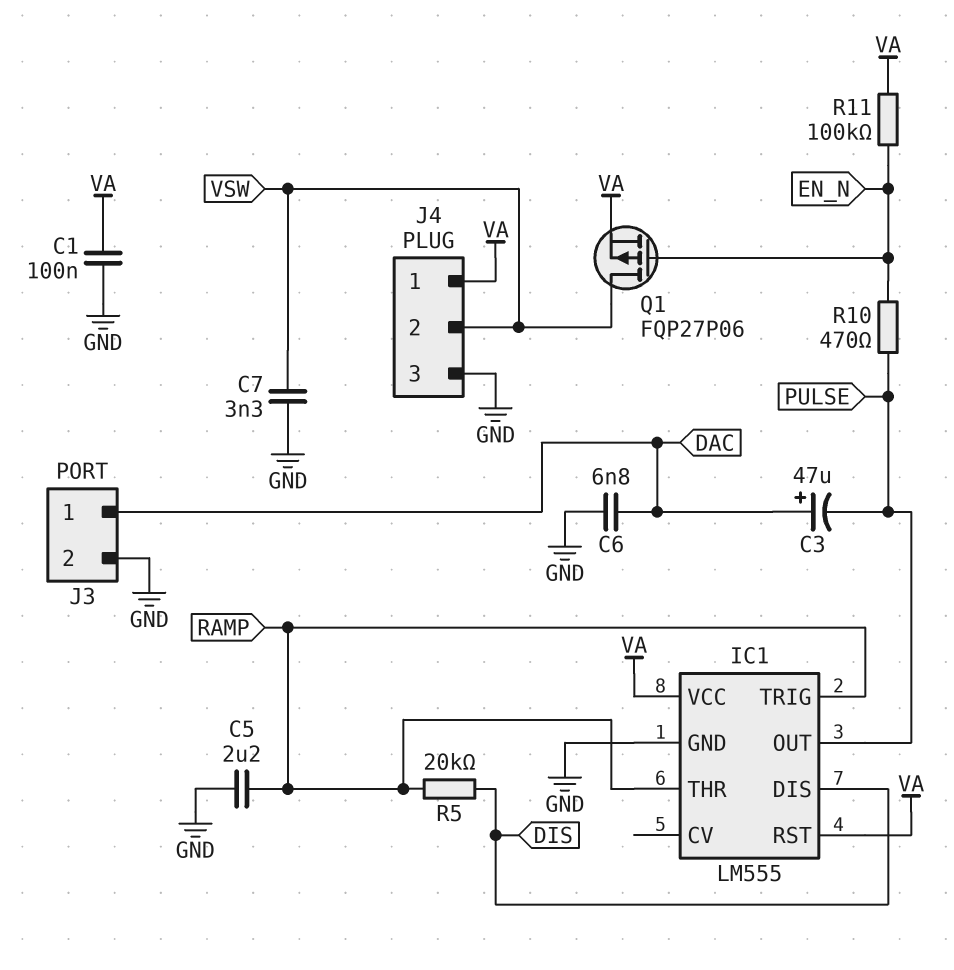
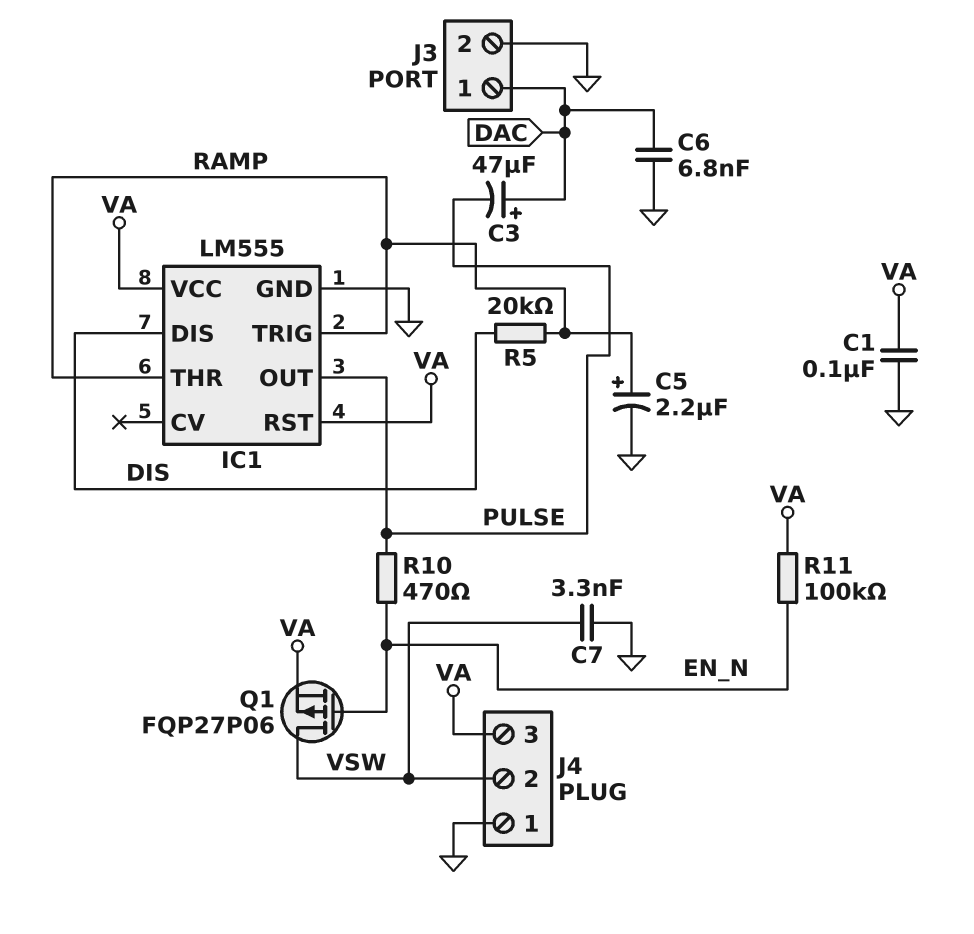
C5: 2.2uF (GND, RAMP) -> 2.2uF (plus RAMP, minus GND)
J4 pin 1: VA -> GND
J4 pin 3: GND -> VA

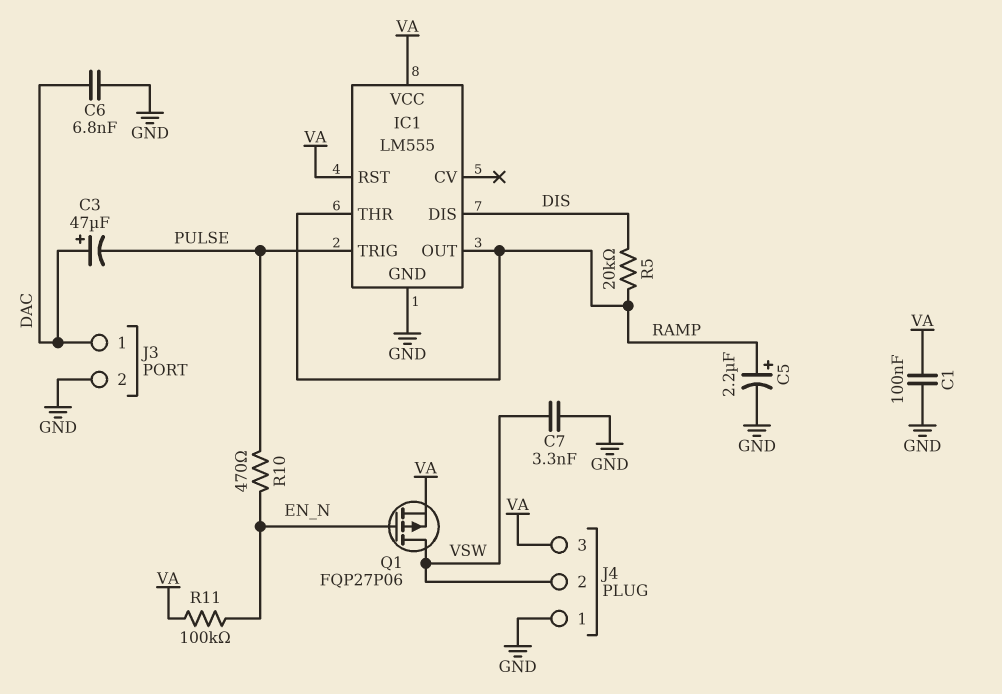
IC1 pin OUT: PULSE -> RAMP
IC1 pin TRIG: RAMP -> PULSE

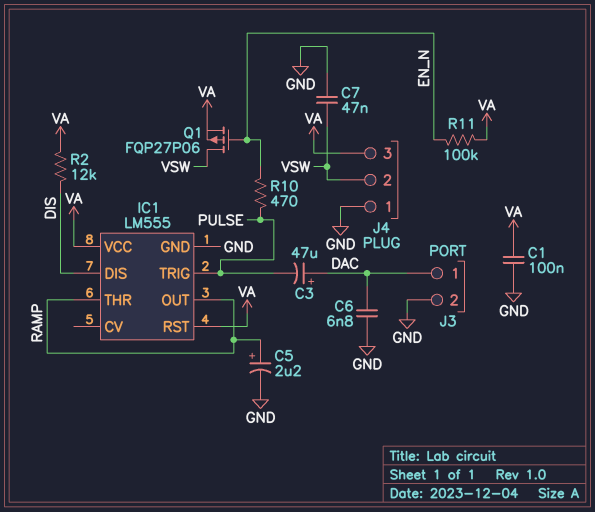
C7: 3.3nF (GND, VSW) -> 47nF (GND, VSW)
R2: none -> 12k (DIS, VA)
R5: 20k (DIS, RAMP) -> none

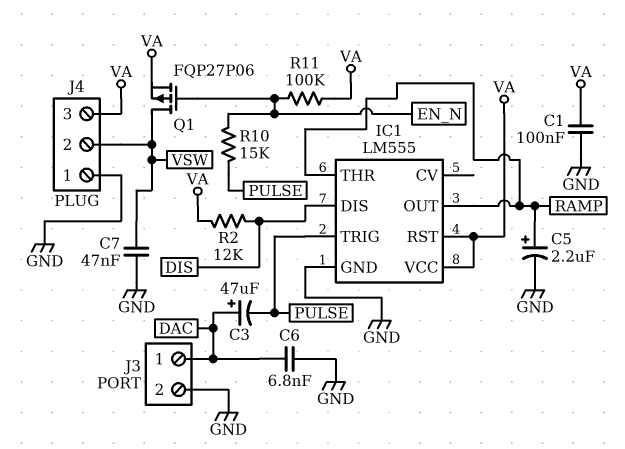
R10: 470 (EN_N, PULSE) -> 15k (EN_N, PULSE)

